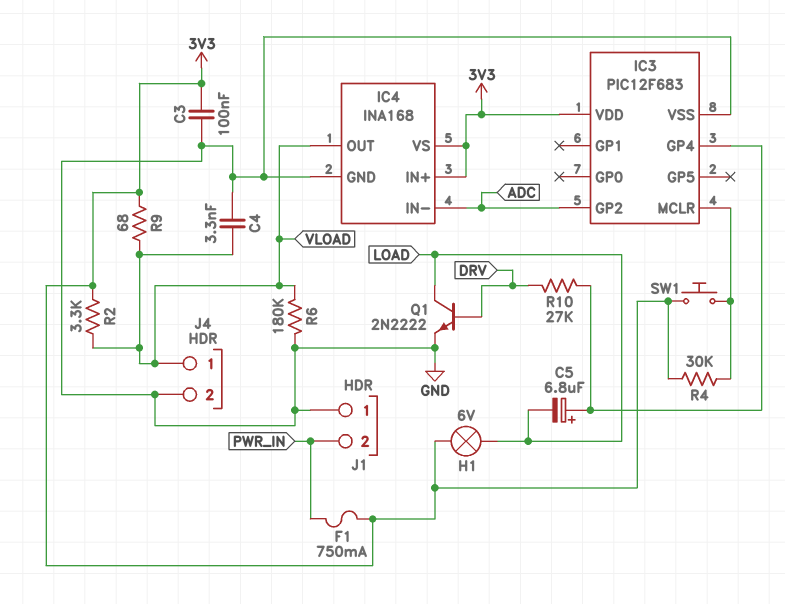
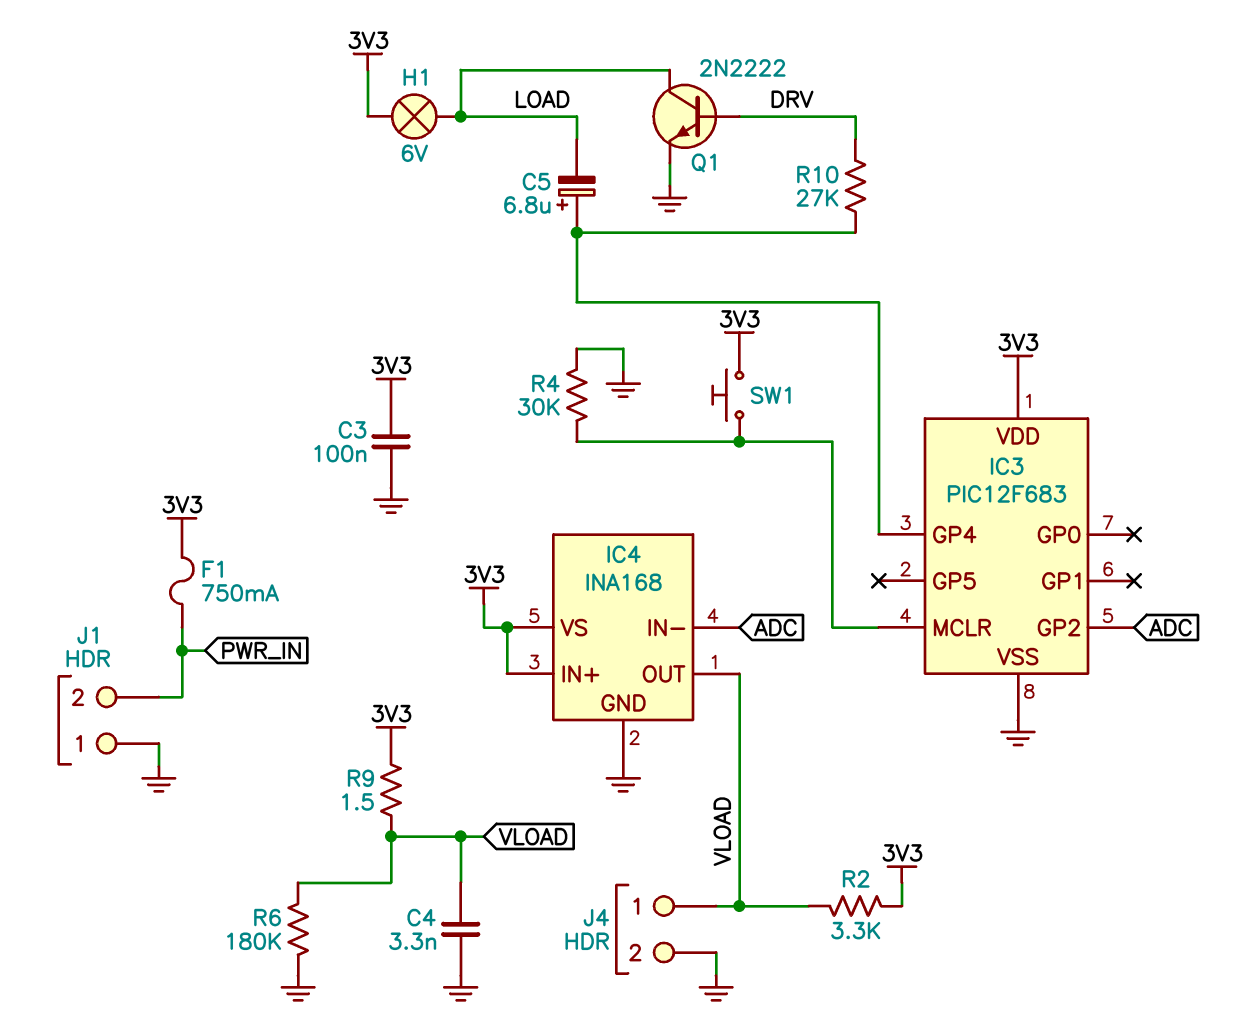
R4: 30k (3V3, IC3/MCLR) -> 30k (GND, IC3/MCLR)
R9: 68 (3V3, VLOAD) -> 1.5 (3V3, VLOAD)

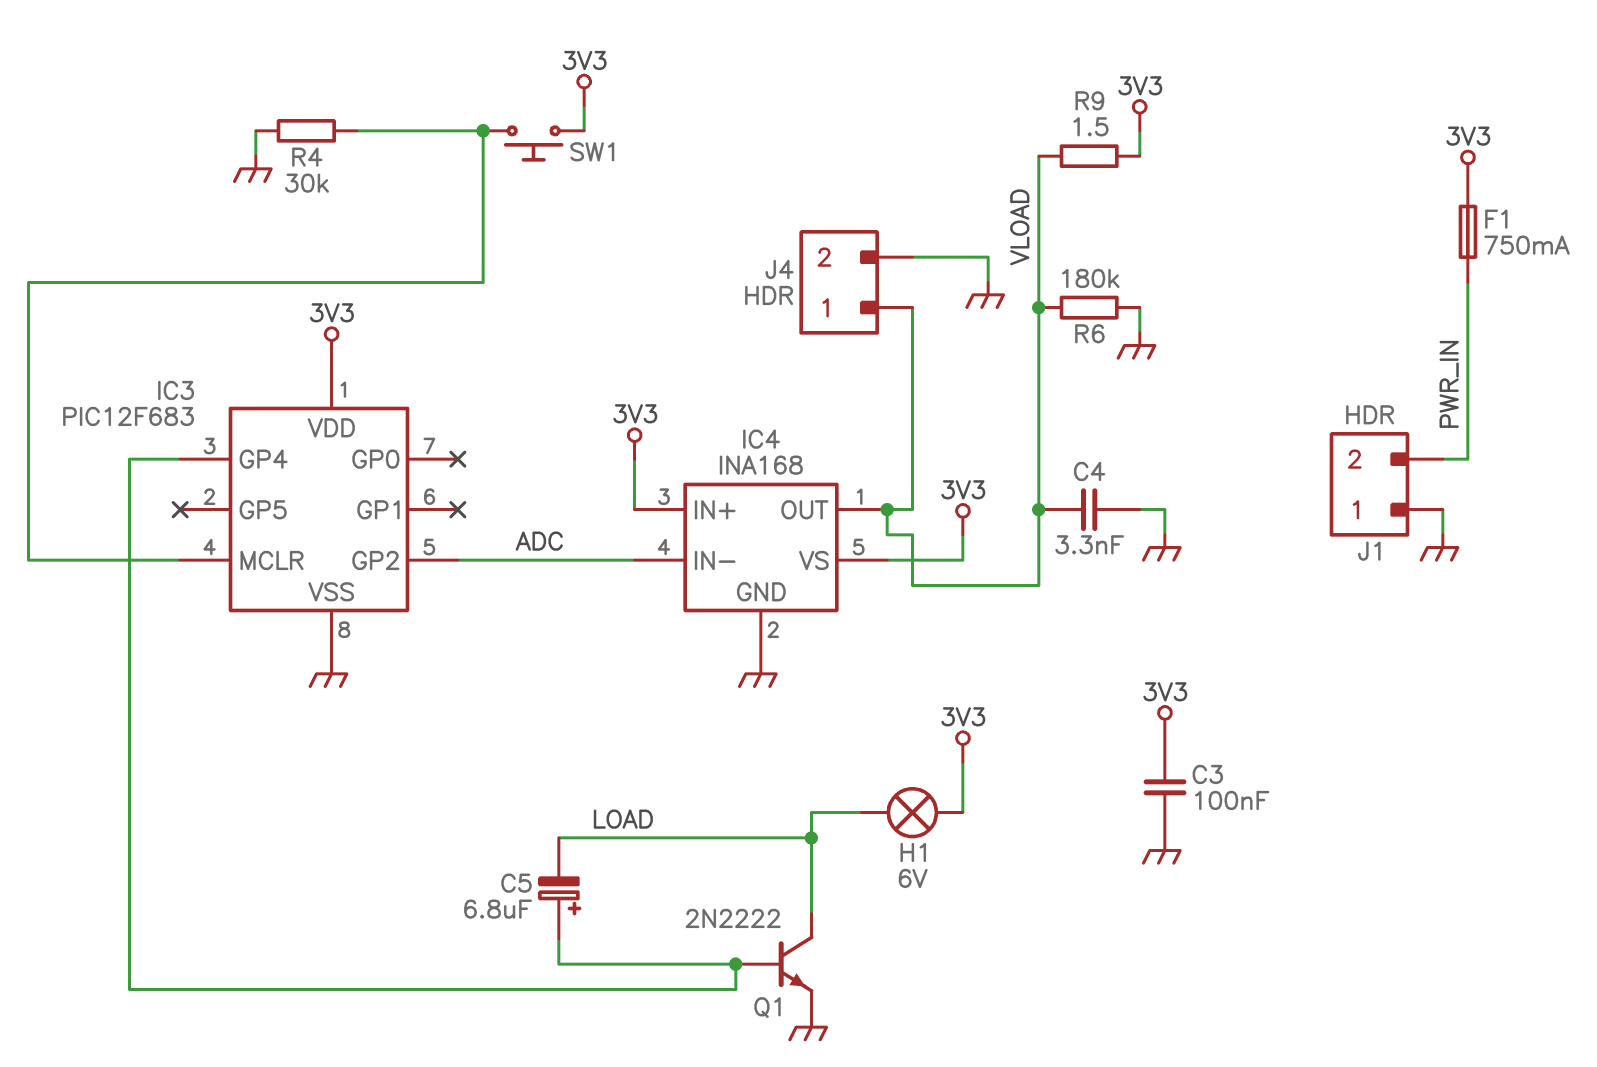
Q1: NPN 2N2222 (B DRV, C LOAD, E GND) -> NPN 2N2222 (B IC3/GP4, C LOAD, E GND)
R2: 3.3k (3V3, VLOAD) -> none
R10: 27k (DRV, IC3/GP4) -> none

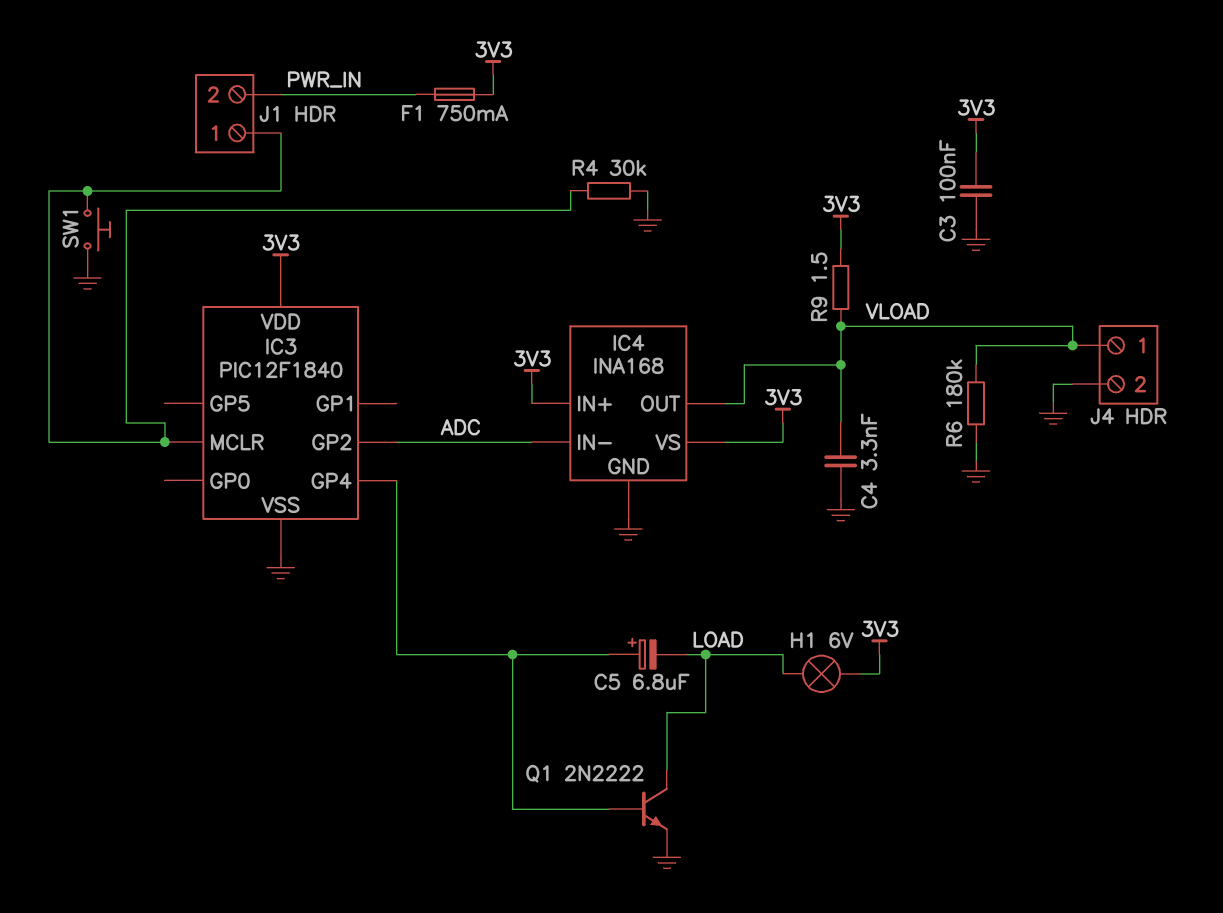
IC3: PIC12F683 -> PIC12F1840
J1 pin 1: GND -> IC3/MCLR
SW1: button (3V3, IC3/MCLR) -> button (GND, IC3/MCLR)

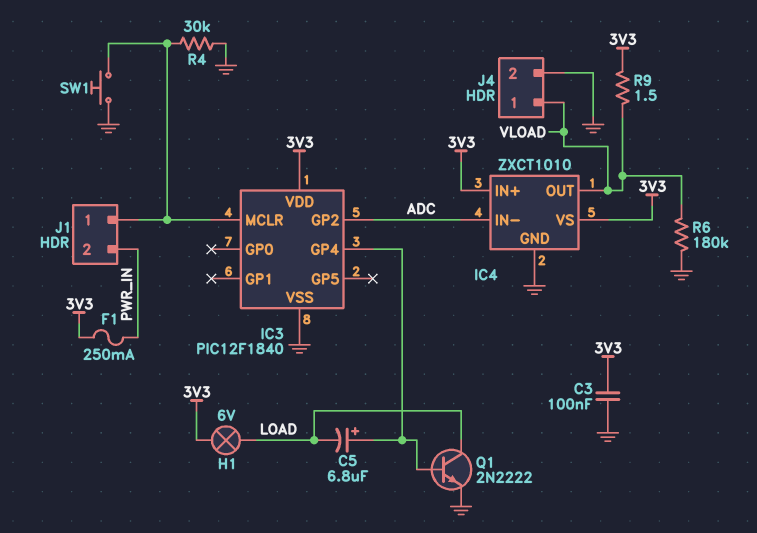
C4: 3.3nF (GND, VLOAD) -> none
F1: 750mA (3V3, PWR_IN) -> 250mA (3V3, PWR_IN)
IC4: INA168 -> ZXCT1010

